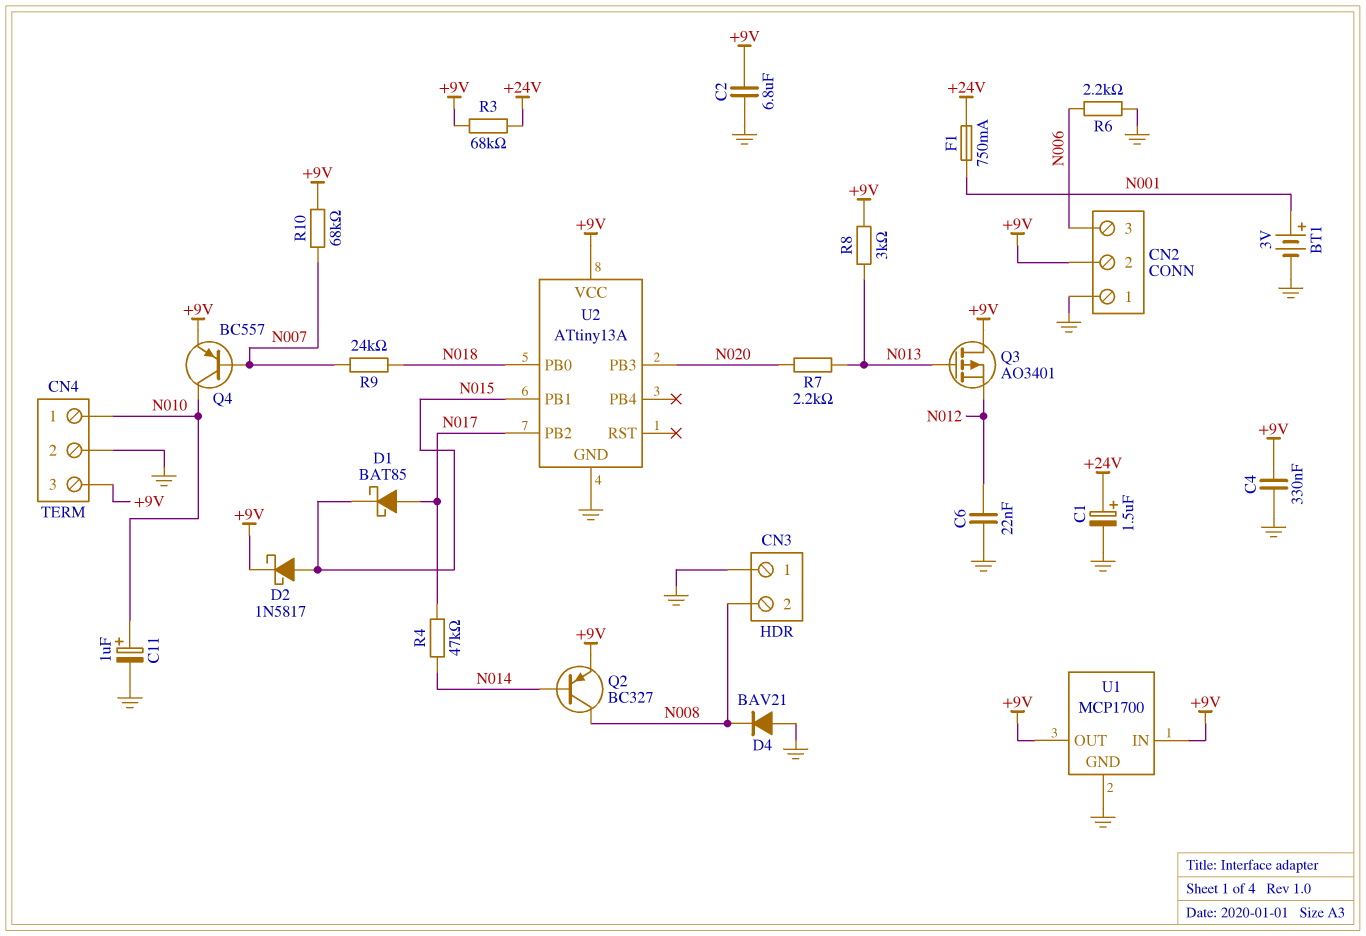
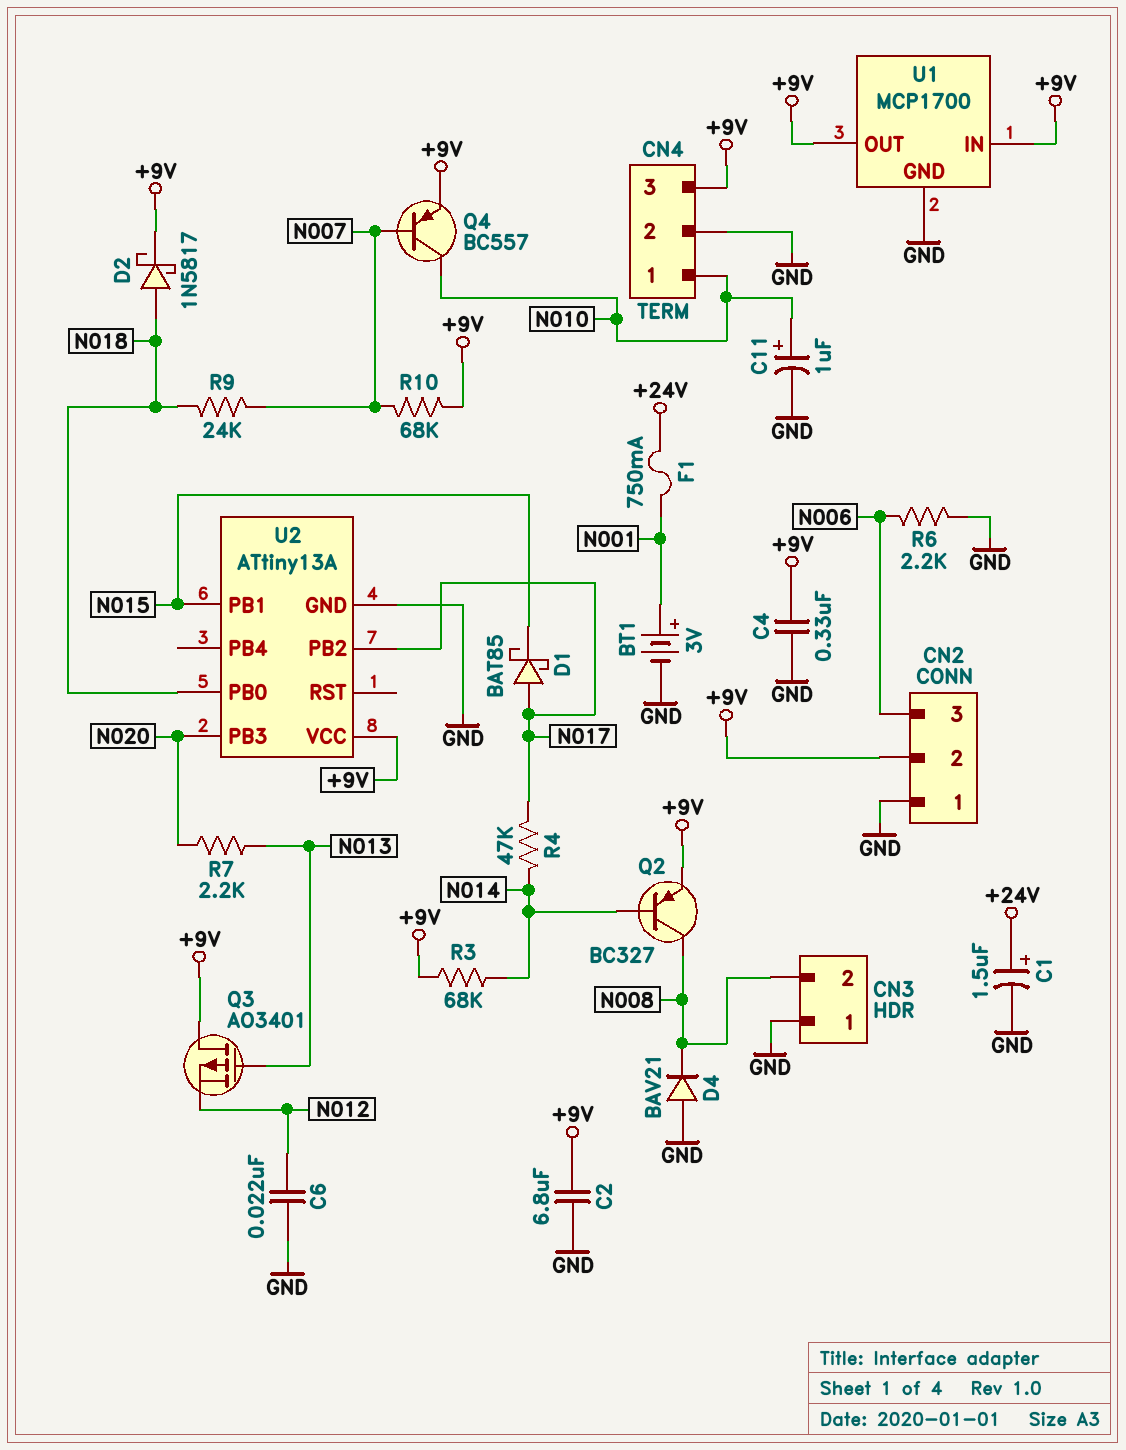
D2: schottky 1N5817 (A N015, K +9V) -> schottky 1N5817 (A N018, K +9V)
R3: 68k (+9V, +24V) -> 68k (+9V, N014)
R8: 3k (+9V, N013) -> none

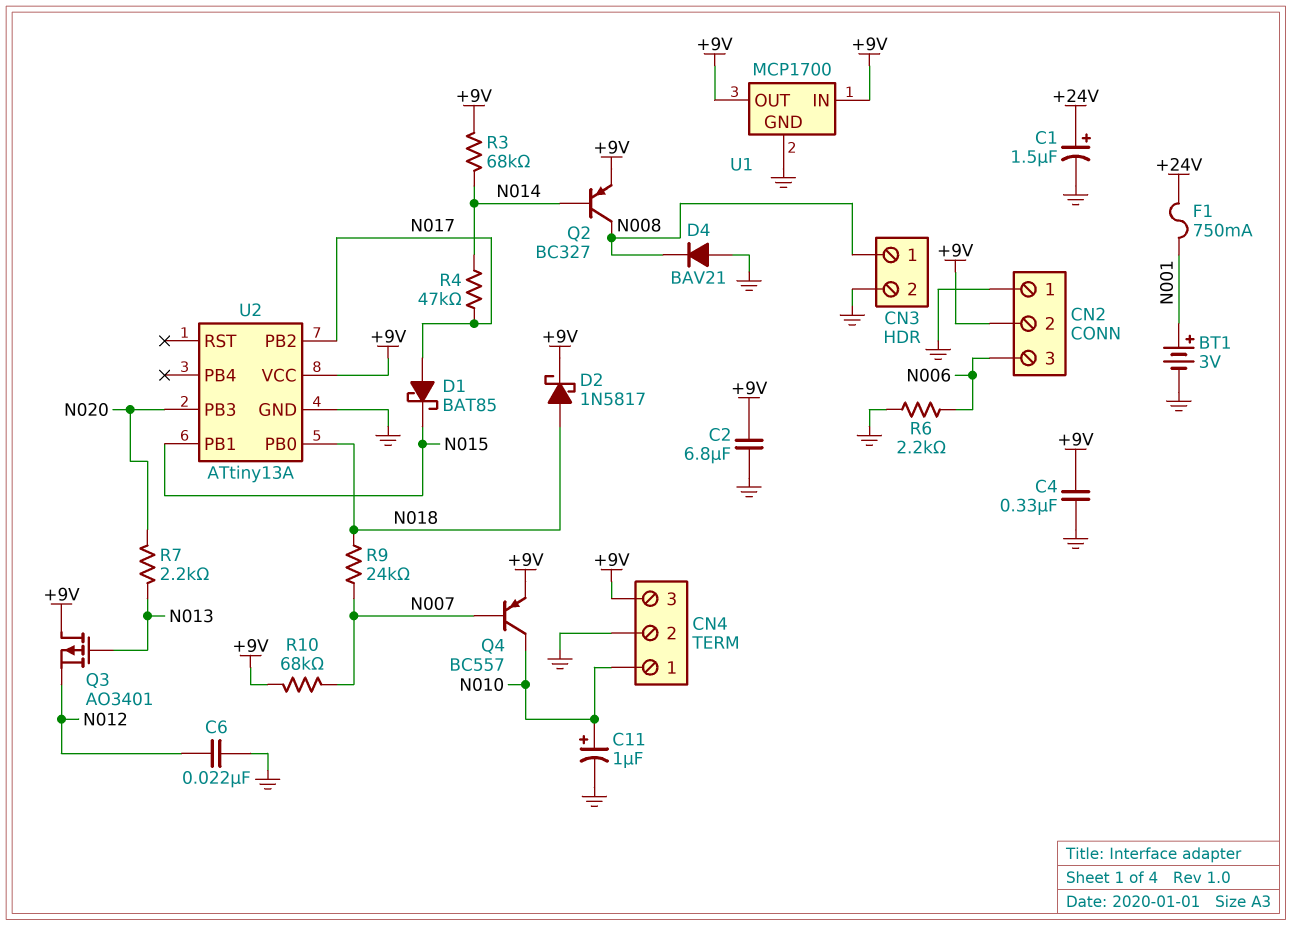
CN3 pin 1: GND -> N008
CN3 pin 2: N008 -> GND

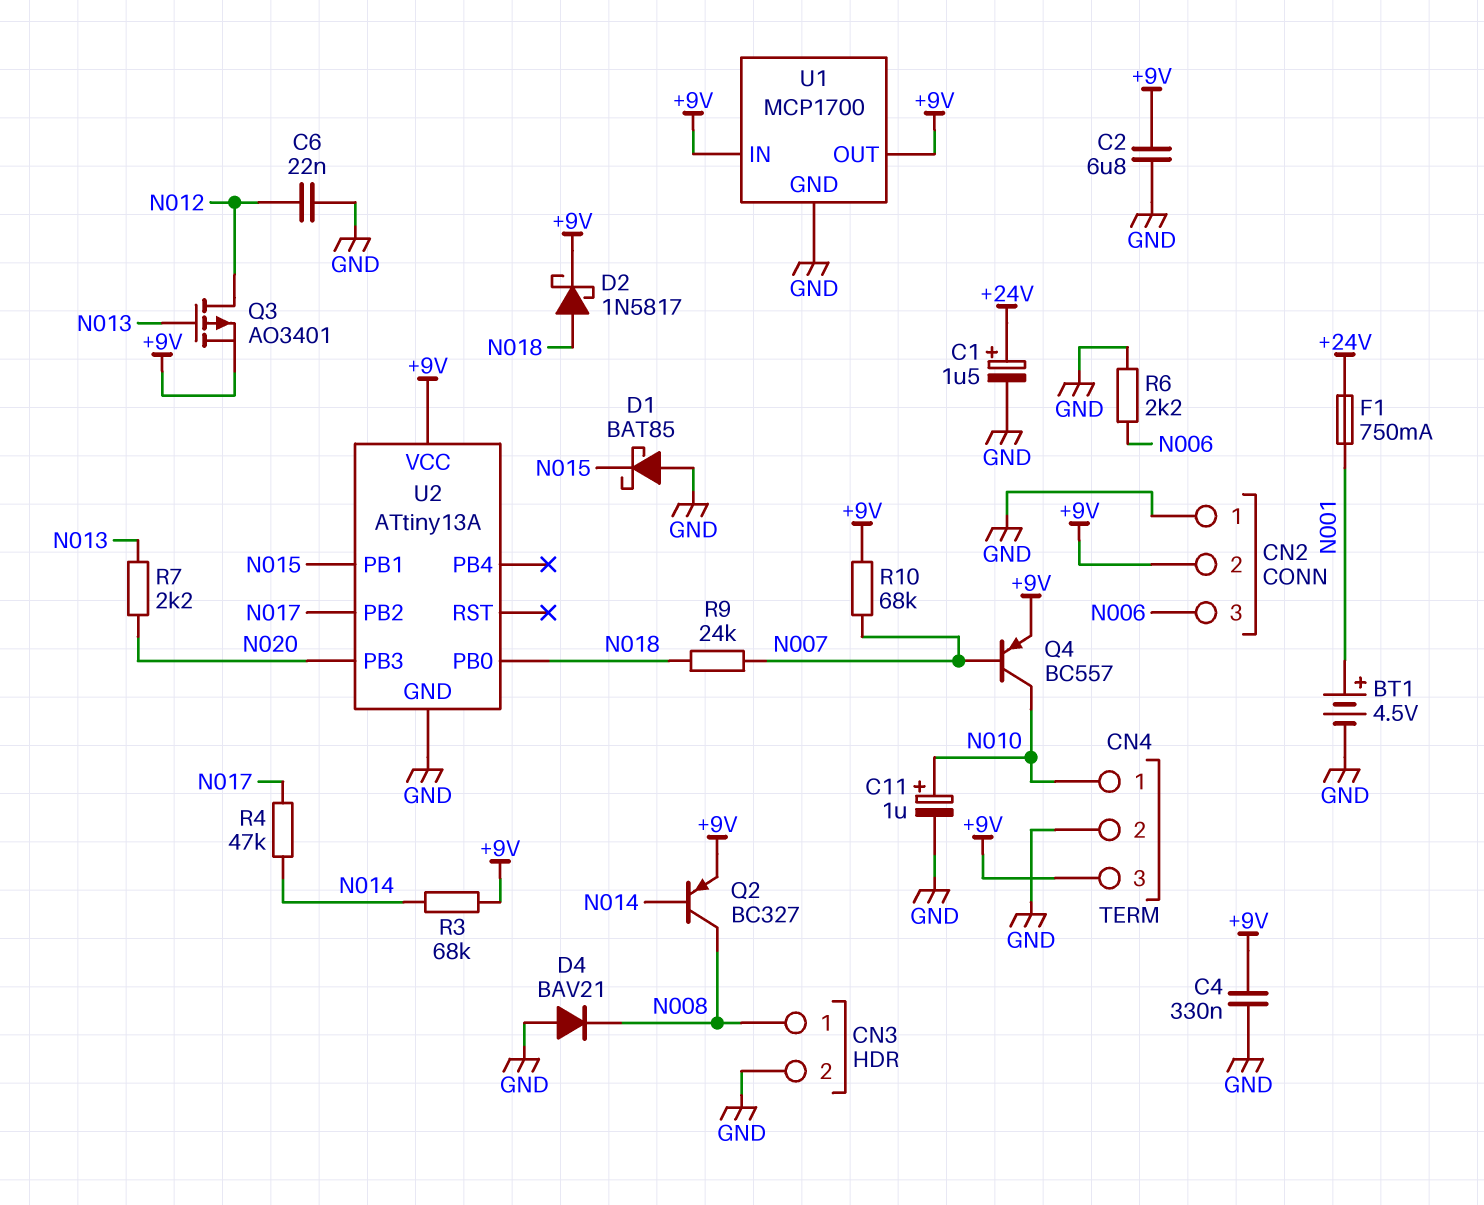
BT1: 3V (plus N001, minus GND) -> 4.5V (plus N001, minus GND)
D1: schottky BAT85 (A N017, K N015) -> schottky BAT85 (A GND, K N015)
Q3: PMOS AO3401 (G N013, D +9V, S N012) -> PMOS AO3401 (G N013, D N012, S +9V)

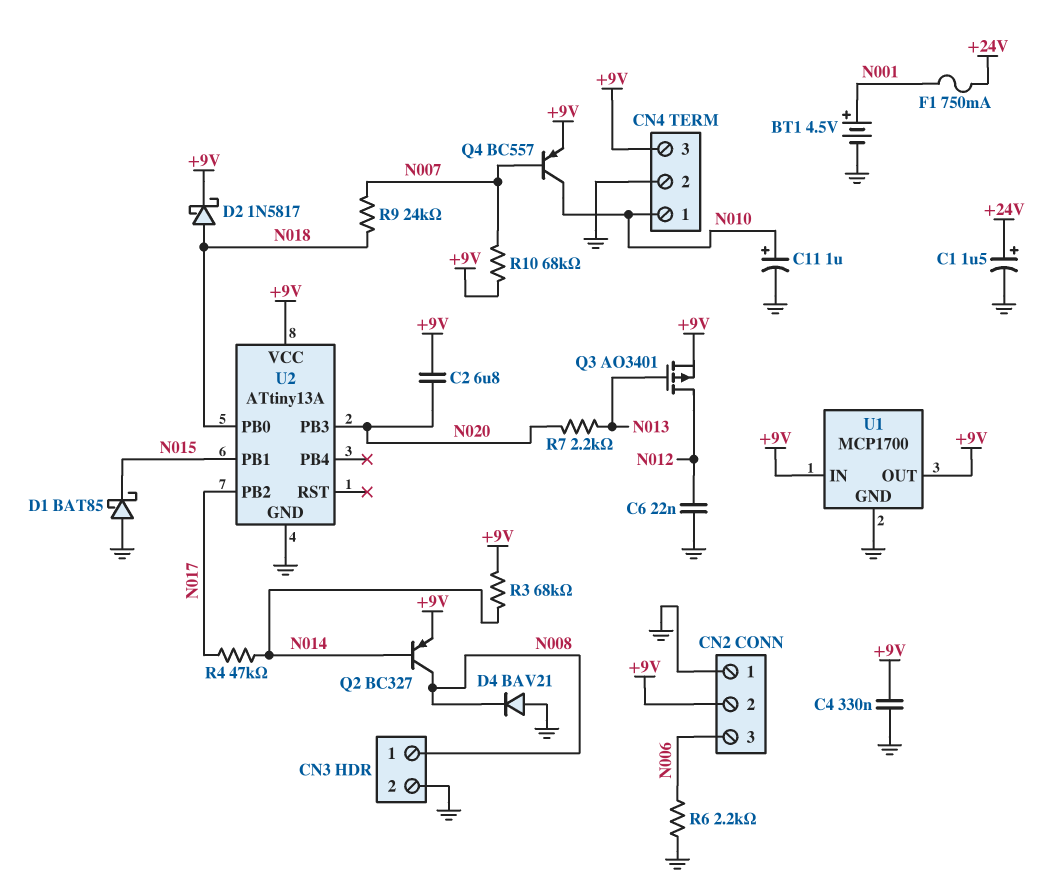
C2: 6.8uF (+9V, GND) -> 6.8uF (+9V, N020)

